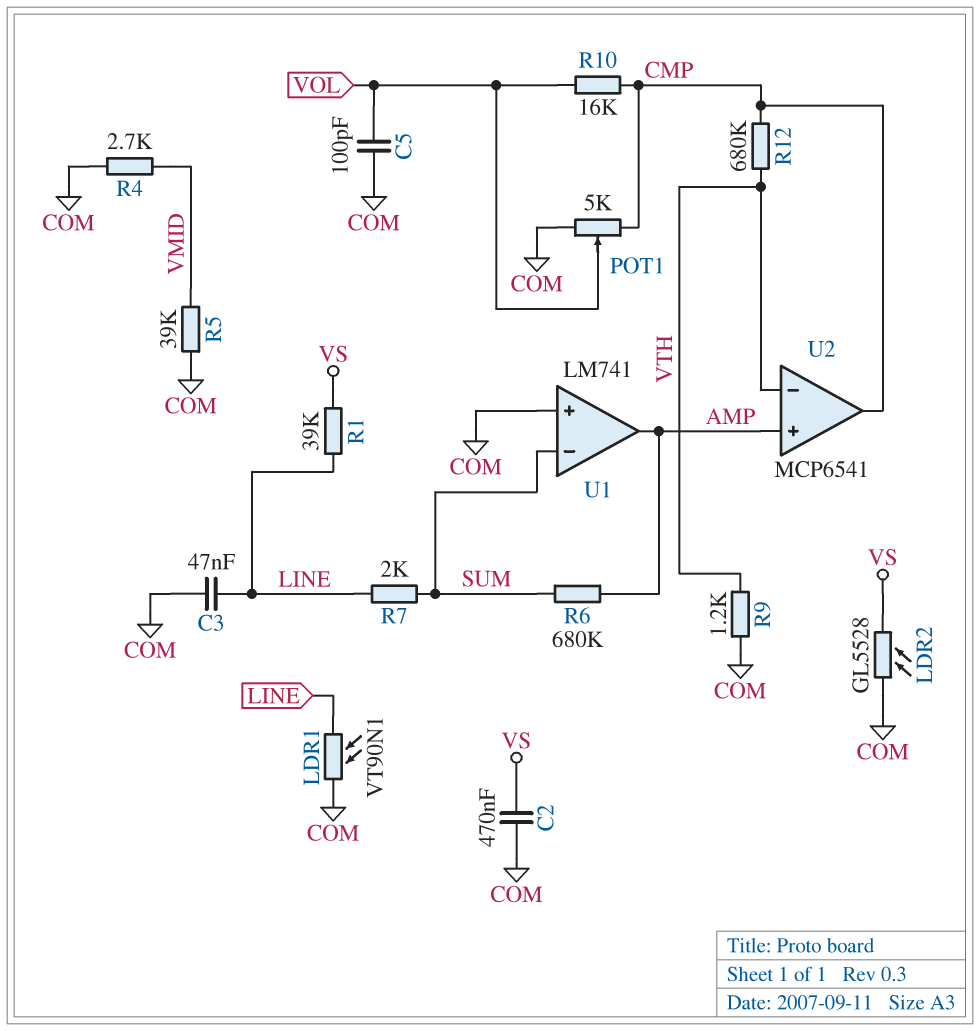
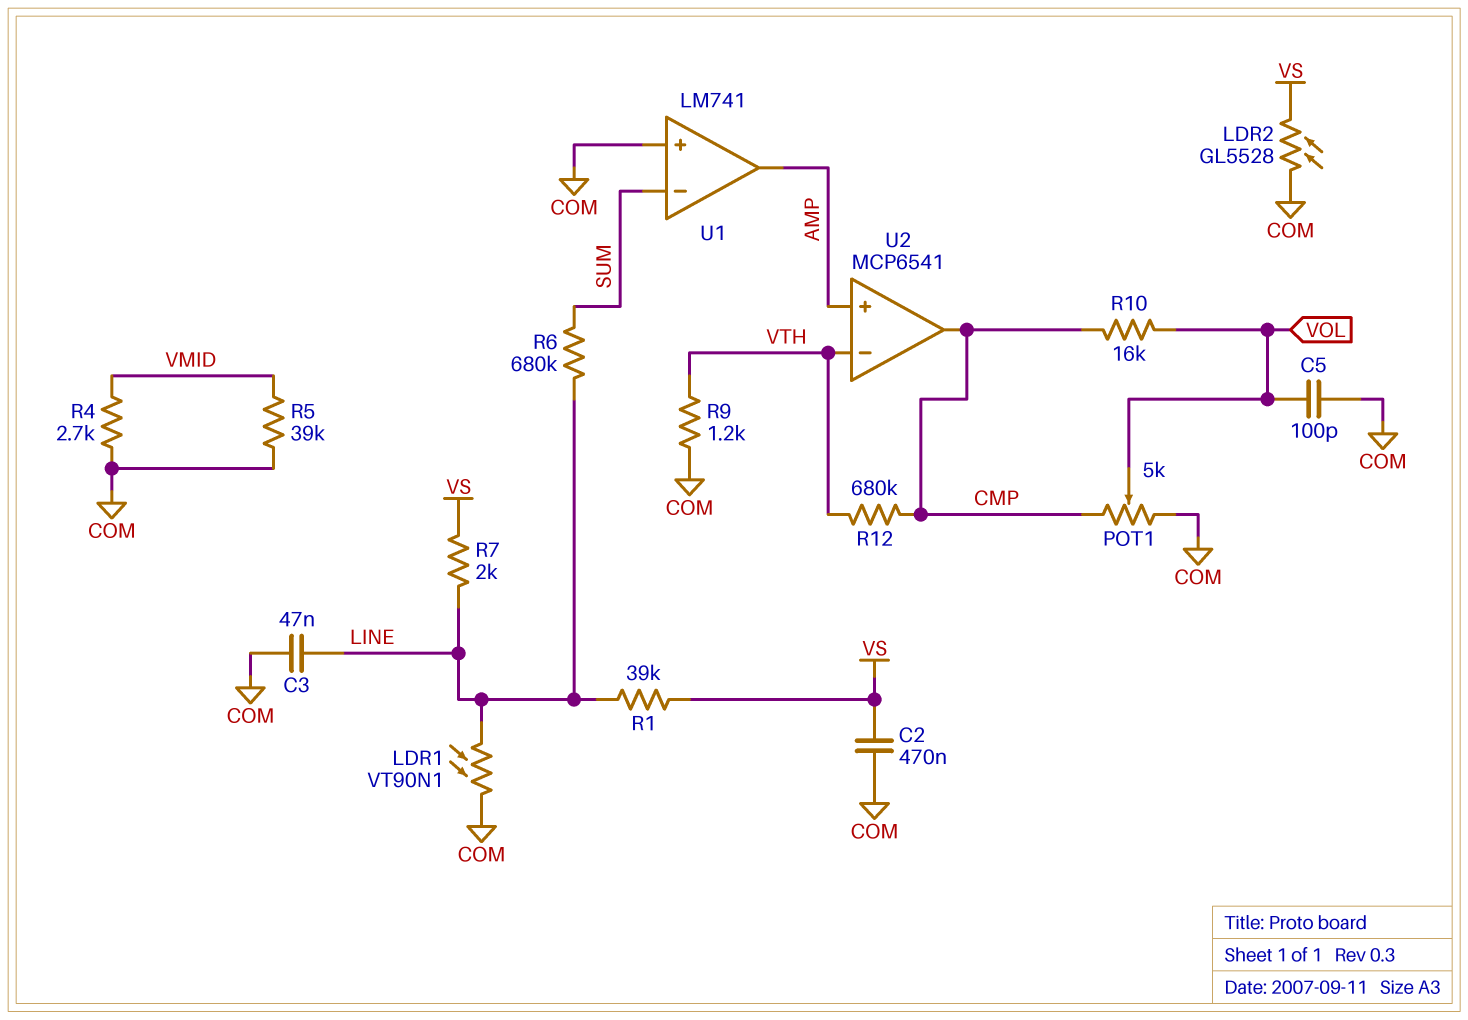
R6: 680k (AMP, SUM) -> 680k (LINE, SUM)
R7: 2k (LINE, SUM) -> 2k (LINE, VS)

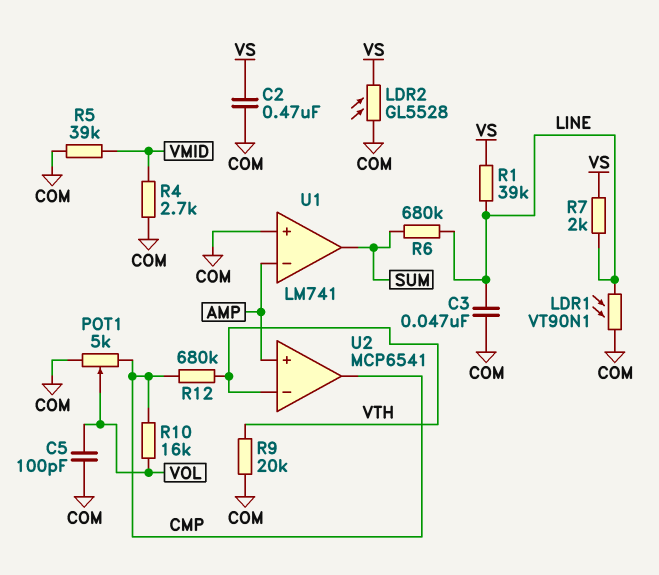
R9: 1.2k (COM, VTH) -> 20k (COM, VTH)
U1 pin in-: SUM -> AMP
U1 pin out: AMP -> SUM

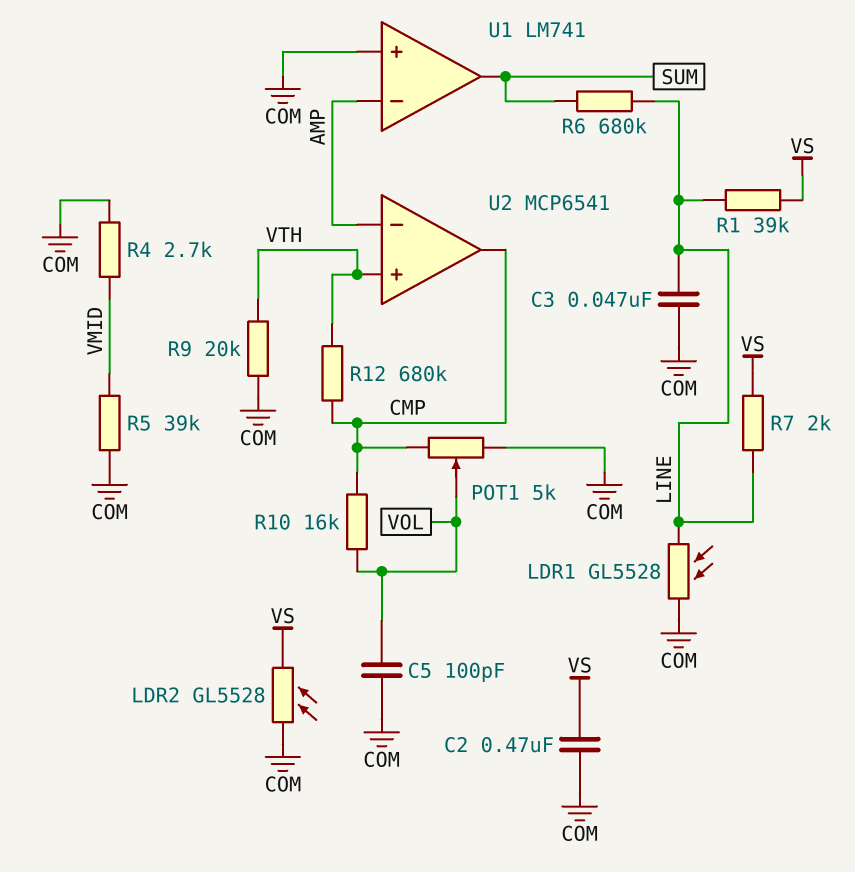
LDR1: VT90N1 (COM, LINE) -> GL5528 (COM, LINE)
U2 pin in+: AMP -> VTH
U2 pin in-: VTH -> AMP

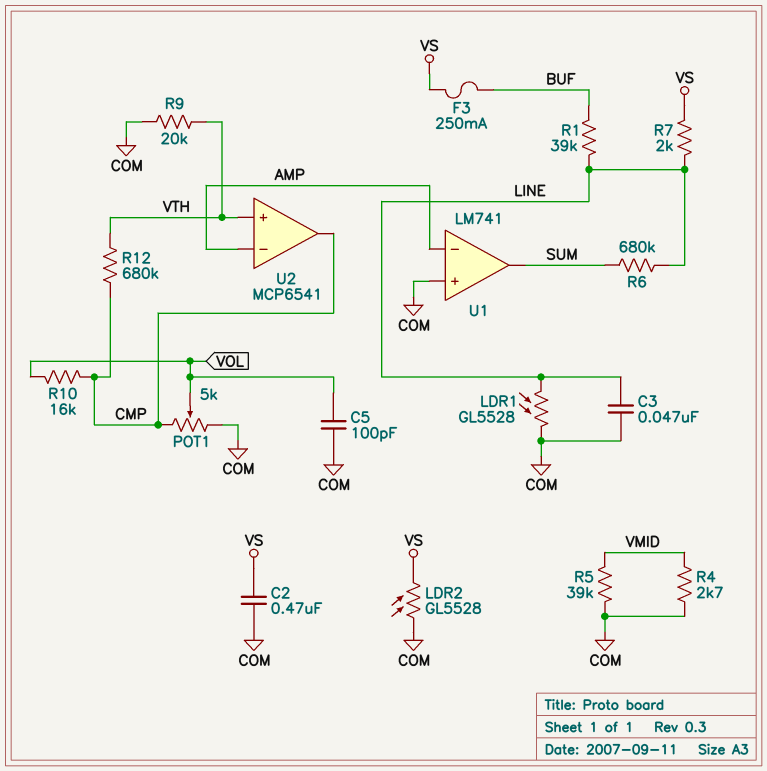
F3: none -> 250mA (BUF, VS)
R1: 39k (LINE, VS) -> 39k (BUF, LINE)

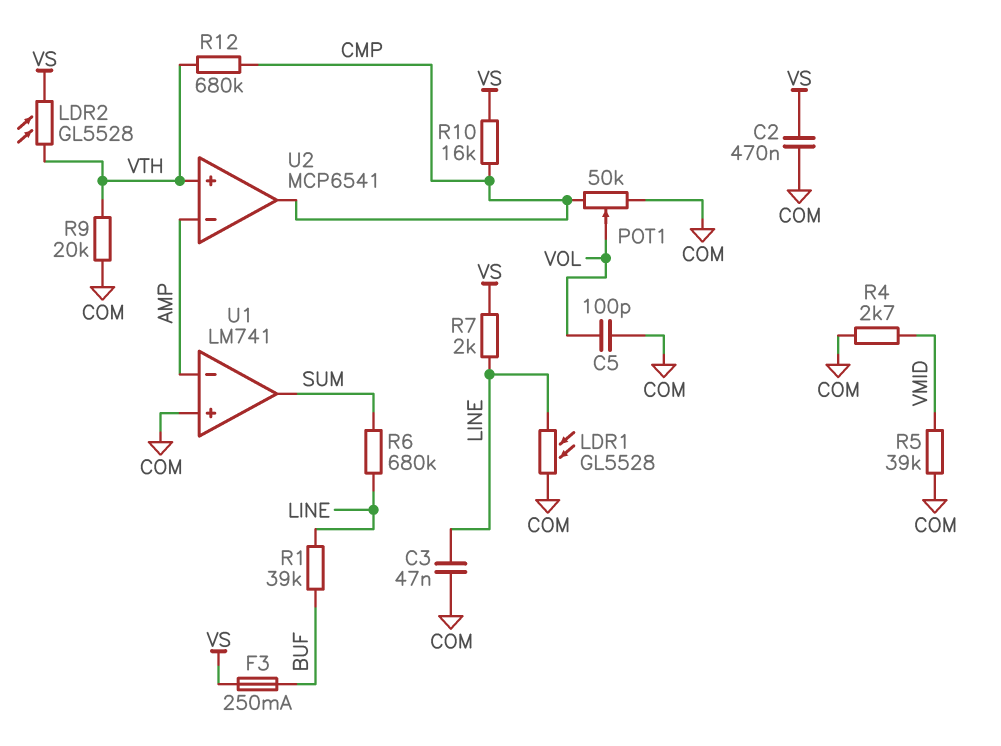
LDR2: GL5528 (COM, VS) -> GL5528 (VS, VTH)
POT1: 5k (CMP, COM, wiper VOL) -> 50k (CMP, COM, wiper VOL)
R10: 16k (CMP, VOL) -> 16k (CMP, VS)

